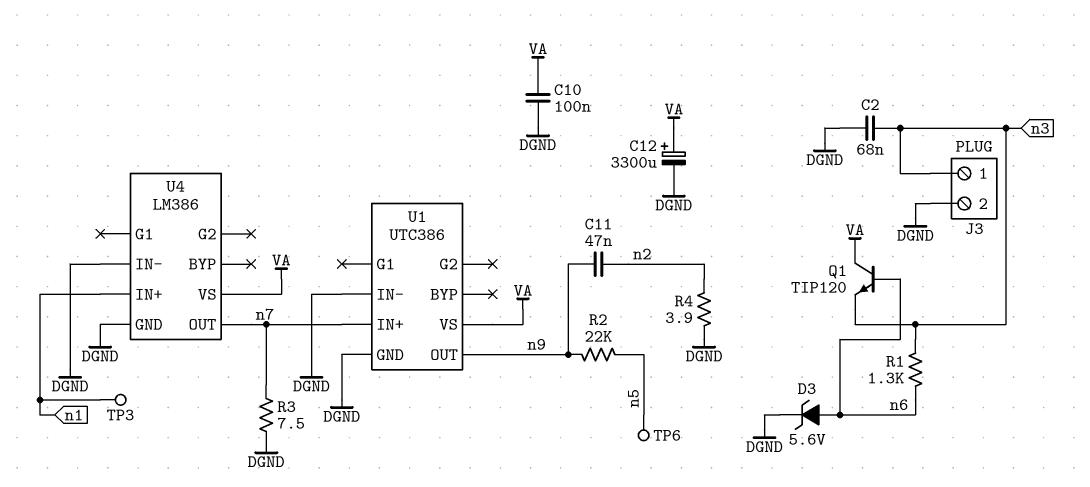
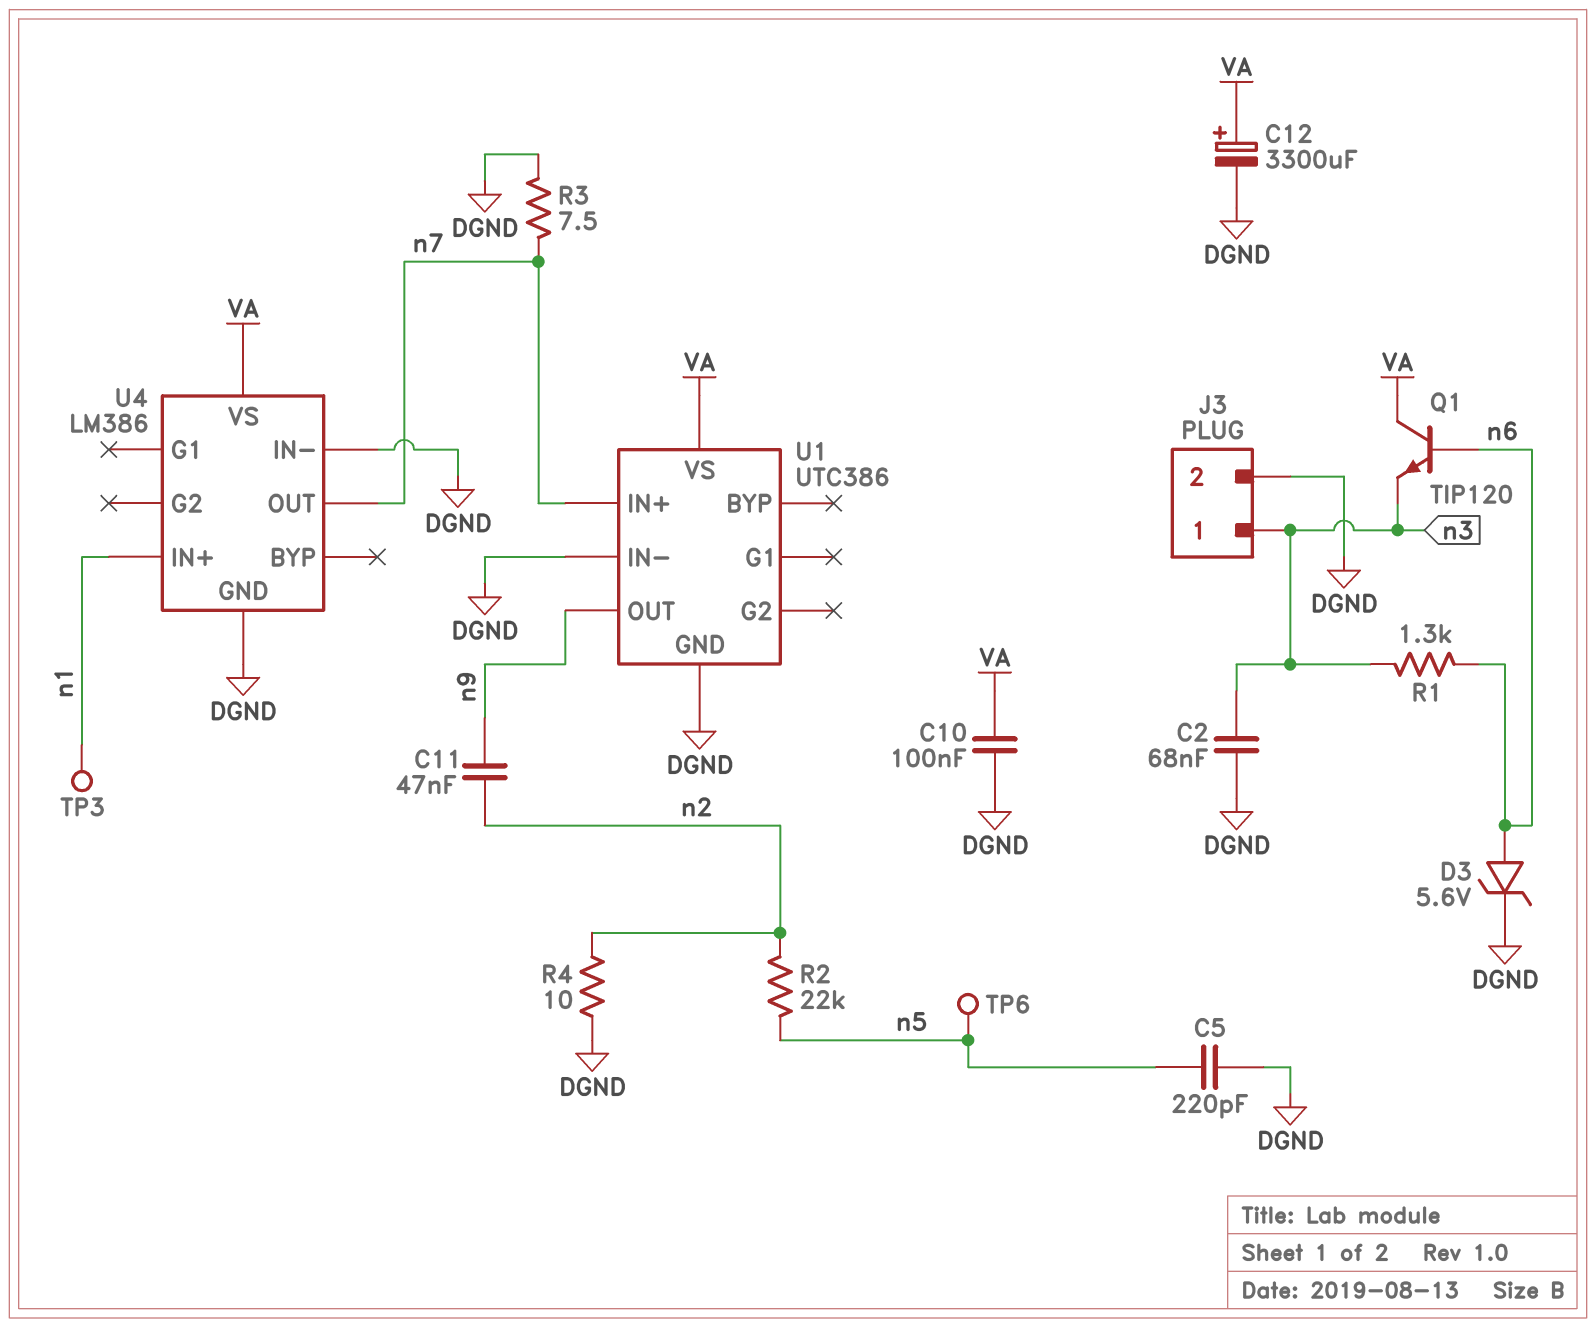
C5: none -> 220pF (DGND, n5)
R2: 22k (n5, n9) -> 22k (n2, n5)
R4: 3.9 (DGND, n2) -> 10 (DGND, n2)

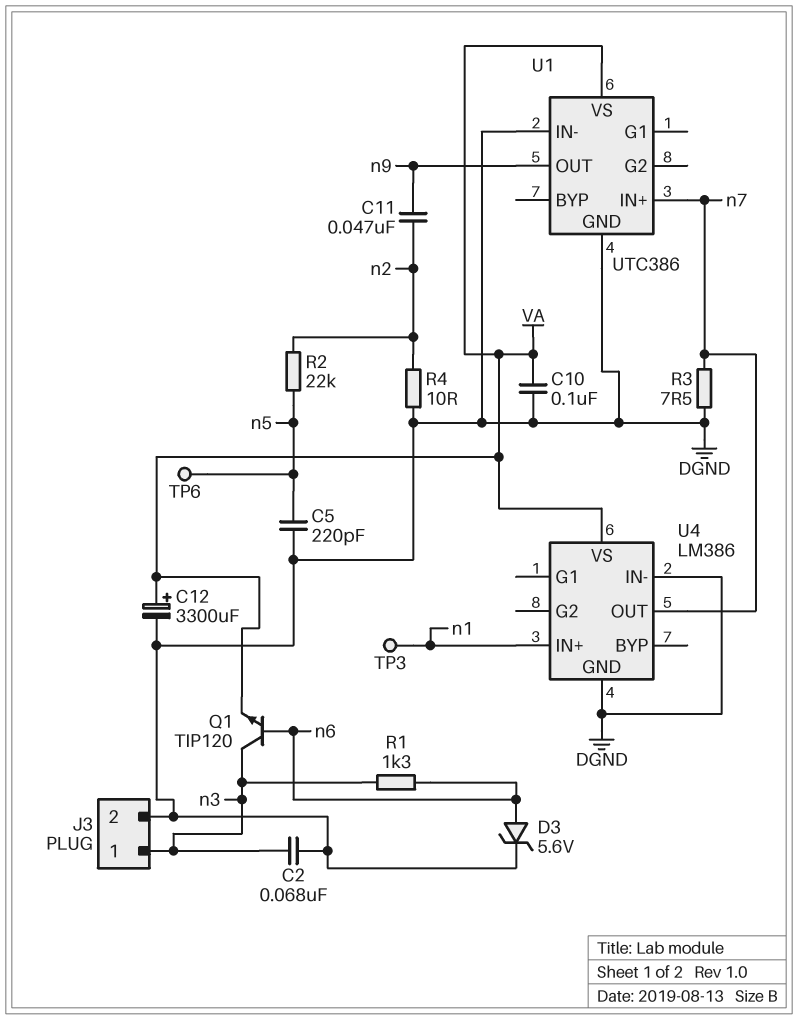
Q1: NPN TIP120 (B n6, C VA, E n3) -> NPN TIP120 (B n6, C n3, E VA)

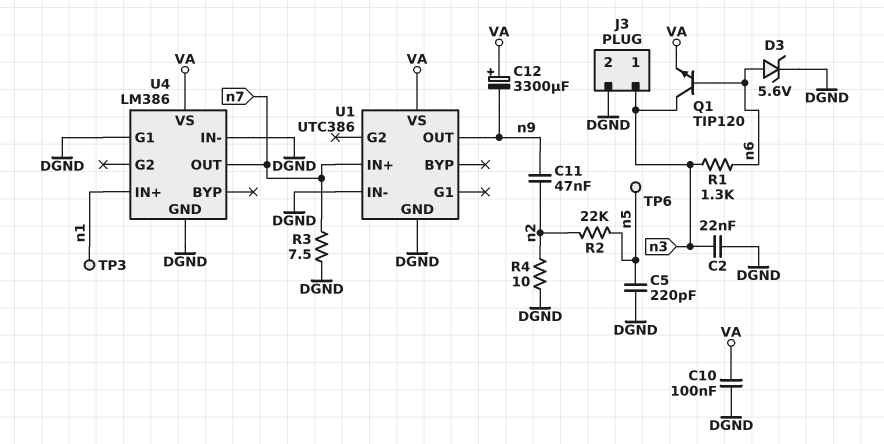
C2: 68nF (DGND, n3) -> 22nF (DGND, n3)
C12: 3300uF (plus VA, minus DGND) -> 3300uF (plus VA, minus n9)
U4 pin G1: none -> DGND

